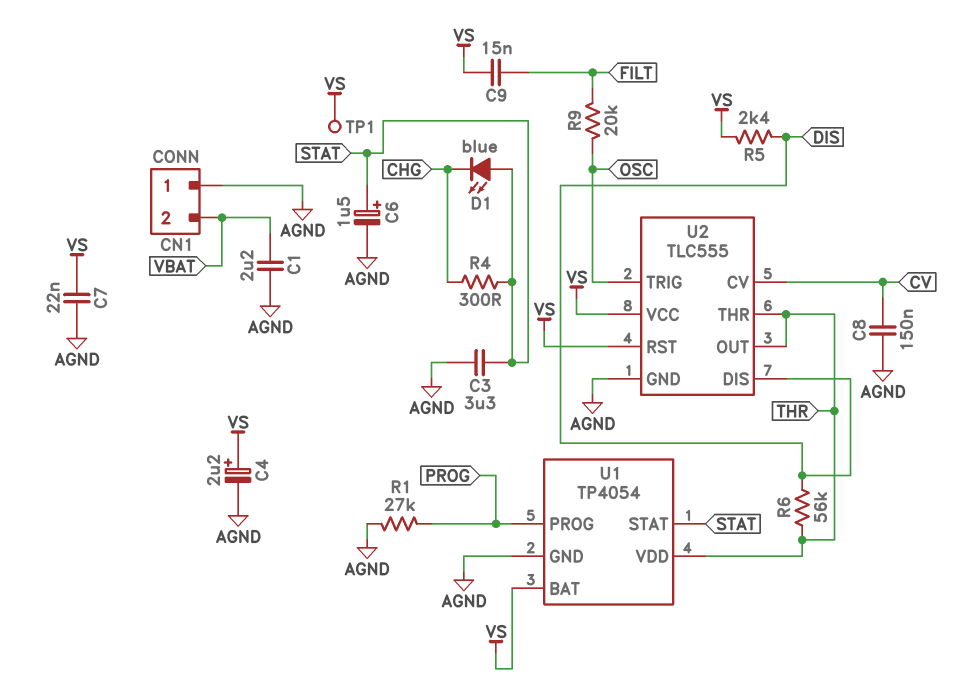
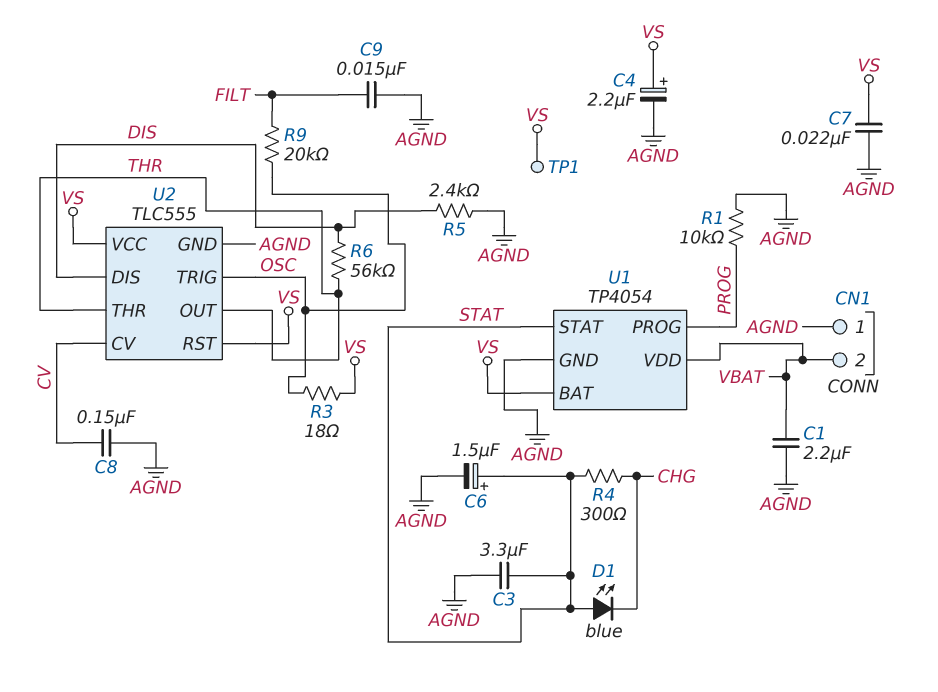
C9: 15nF (FILT, VS) -> 15nF (AGND, FILT)
R1: 27k (AGND, PROG) -> 10k (AGND, PROG)
R3: none -> 18 (OSC, VS)
R5: 2.4k (DIS, VS) -> 2.4k (AGND, DIS)
U1 pin VDD: THR -> VBAT

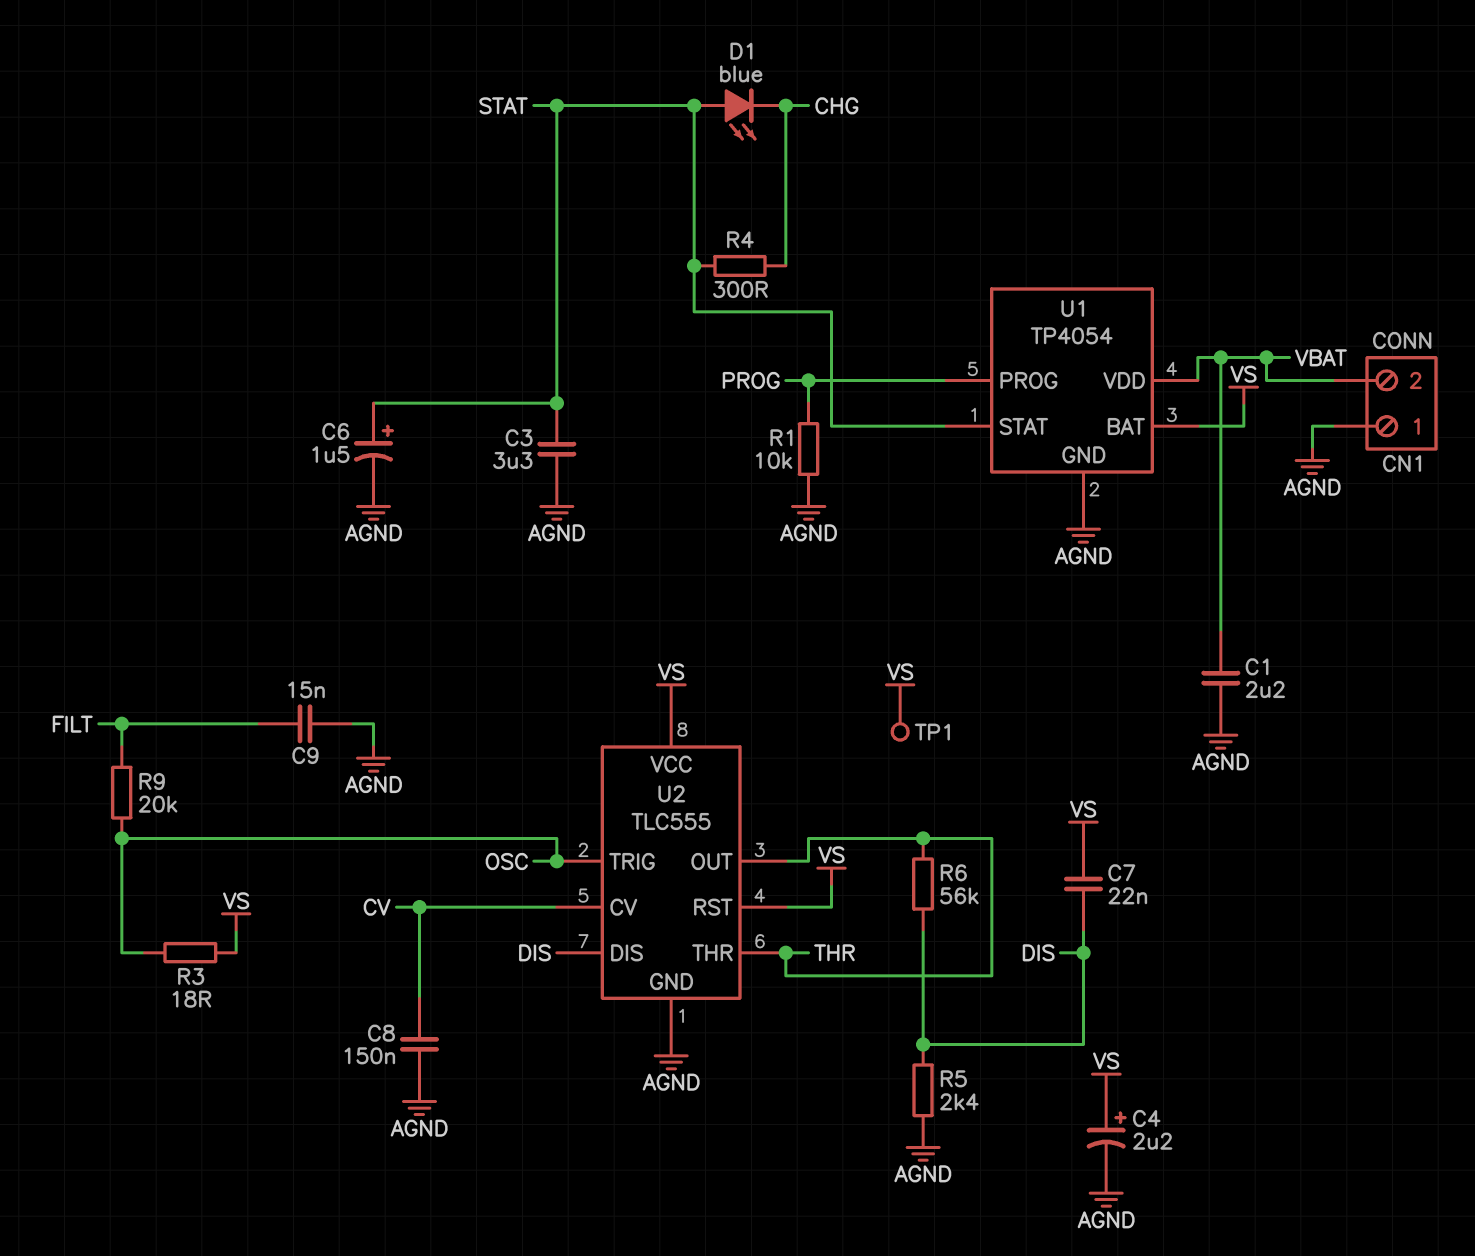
C7: 22nF (AGND, VS) -> 22nF (DIS, VS)

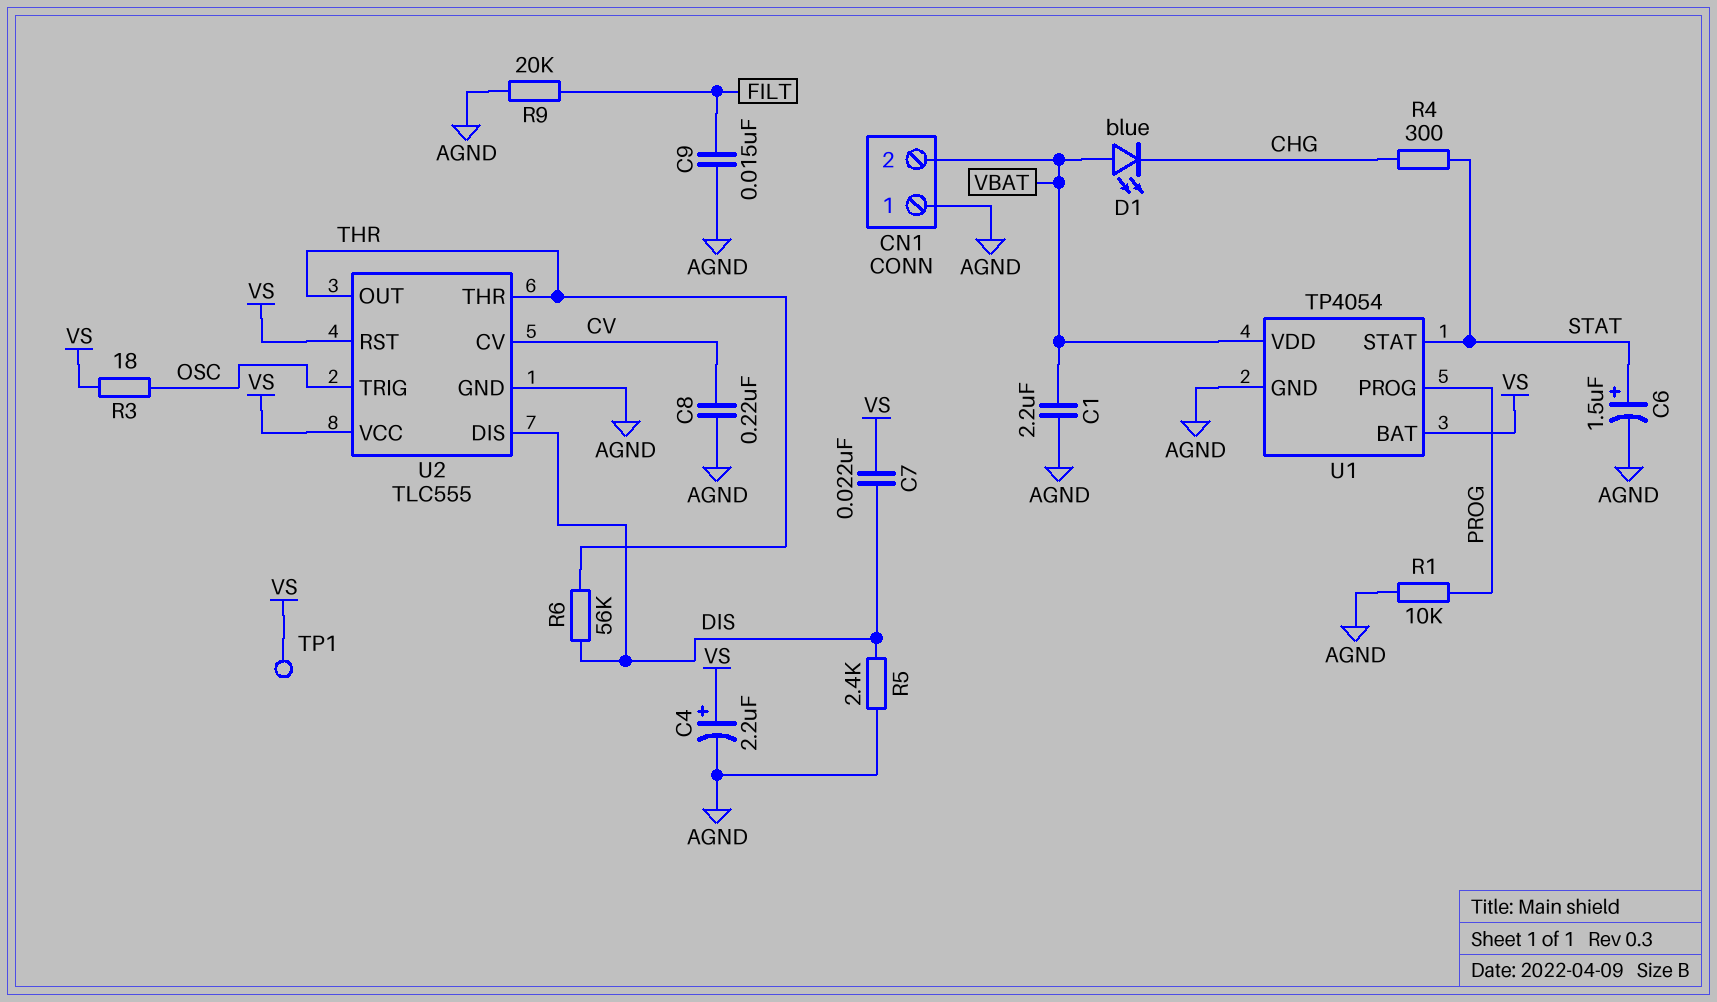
C3: 3.3uF (AGND, STAT) -> none
C8: 150nF (AGND, CV) -> 220nF (AGND, CV)
D1: LED blue (A STAT, K CHG) -> LED blue (A VBAT, K CHG)
R9: 20k (FILT, OSC) -> 20k (AGND, FILT)

